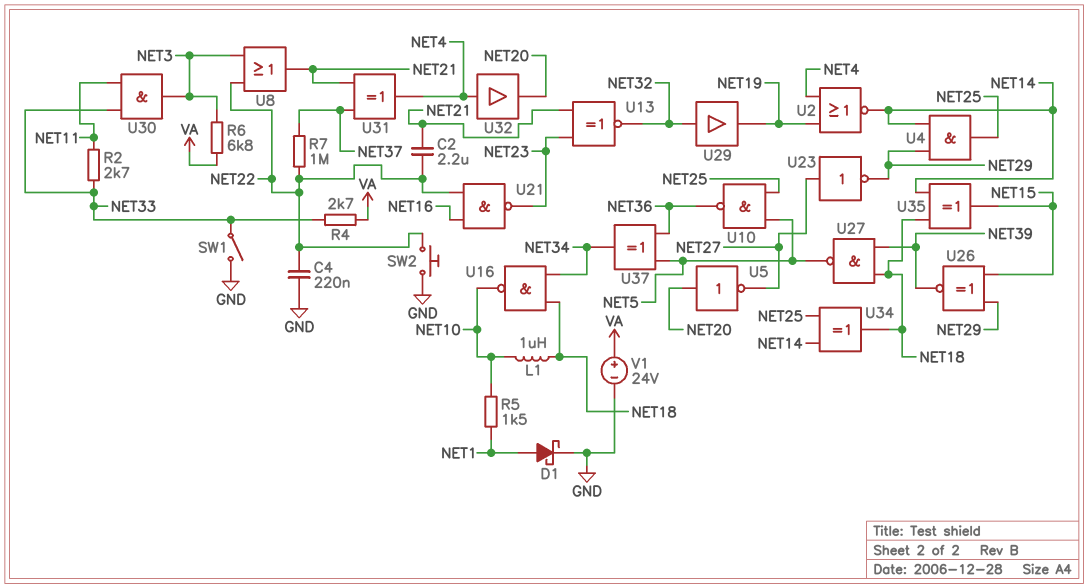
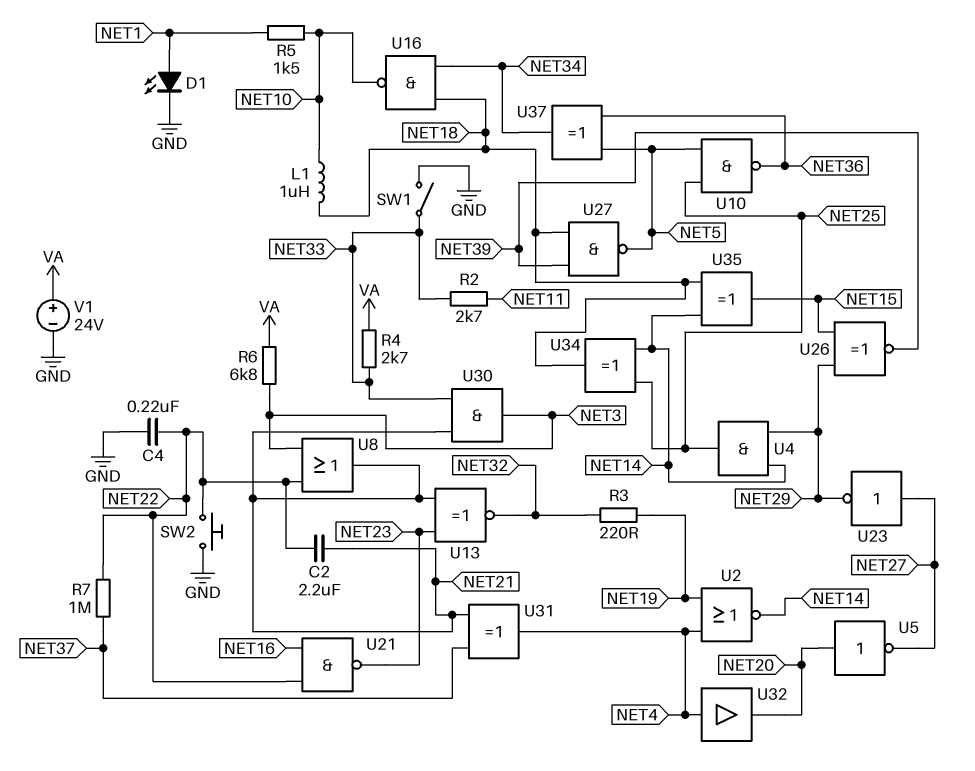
D1: schottky (A NET1, K GND) -> LED (A NET1, K GND)
R3: none -> 220 (NET19, NET32)
U29: buffer (in NET32, out NET19) -> none
U30: AND (in NET11, in NET33, out NET3) -> AND (in NET21, in NET33, out NET3)

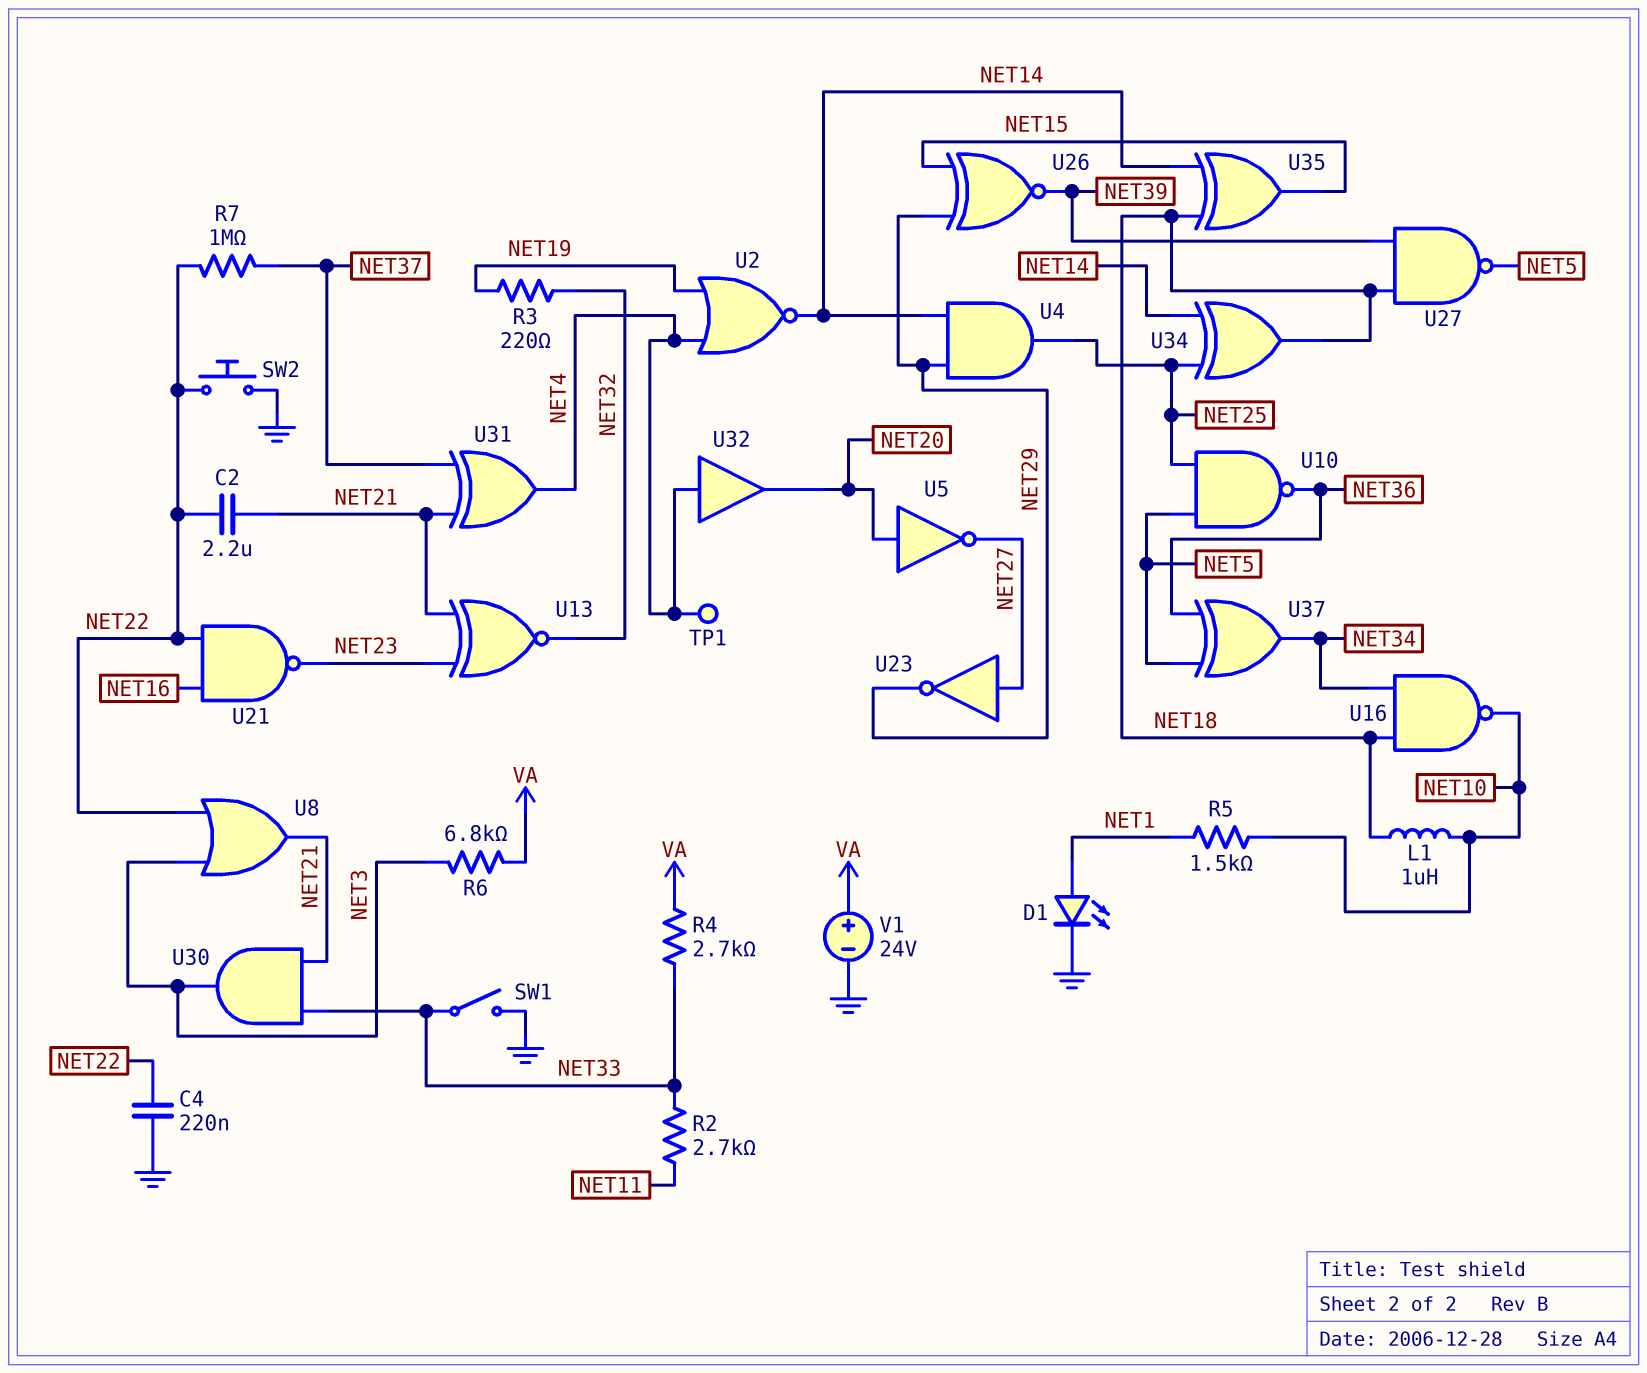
TP1: none -> test point (NET4)

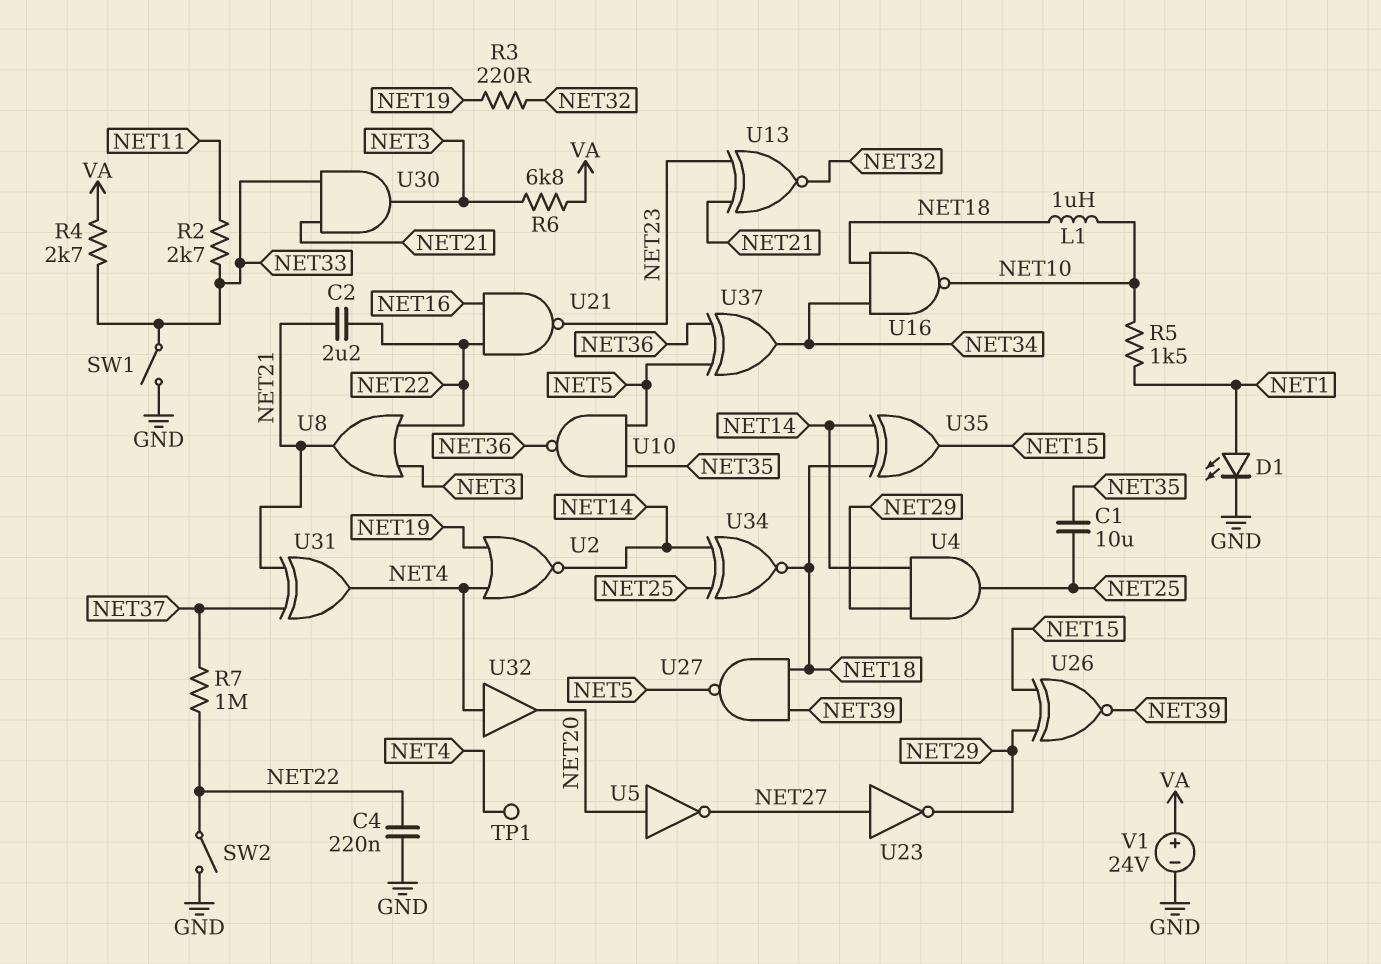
C1: none -> 10uF (NET25, NET35)
SW2: button (GND, NET22) -> switch (GND, NET22)
U10: NAND (in NET5, in NET25, out NET36) -> NAND (in NET5, in NET35, out NET36)
U34: XOR (in NET14, in NET25, out NET18) -> XNOR (in NET14, in NET25, out NET18)

